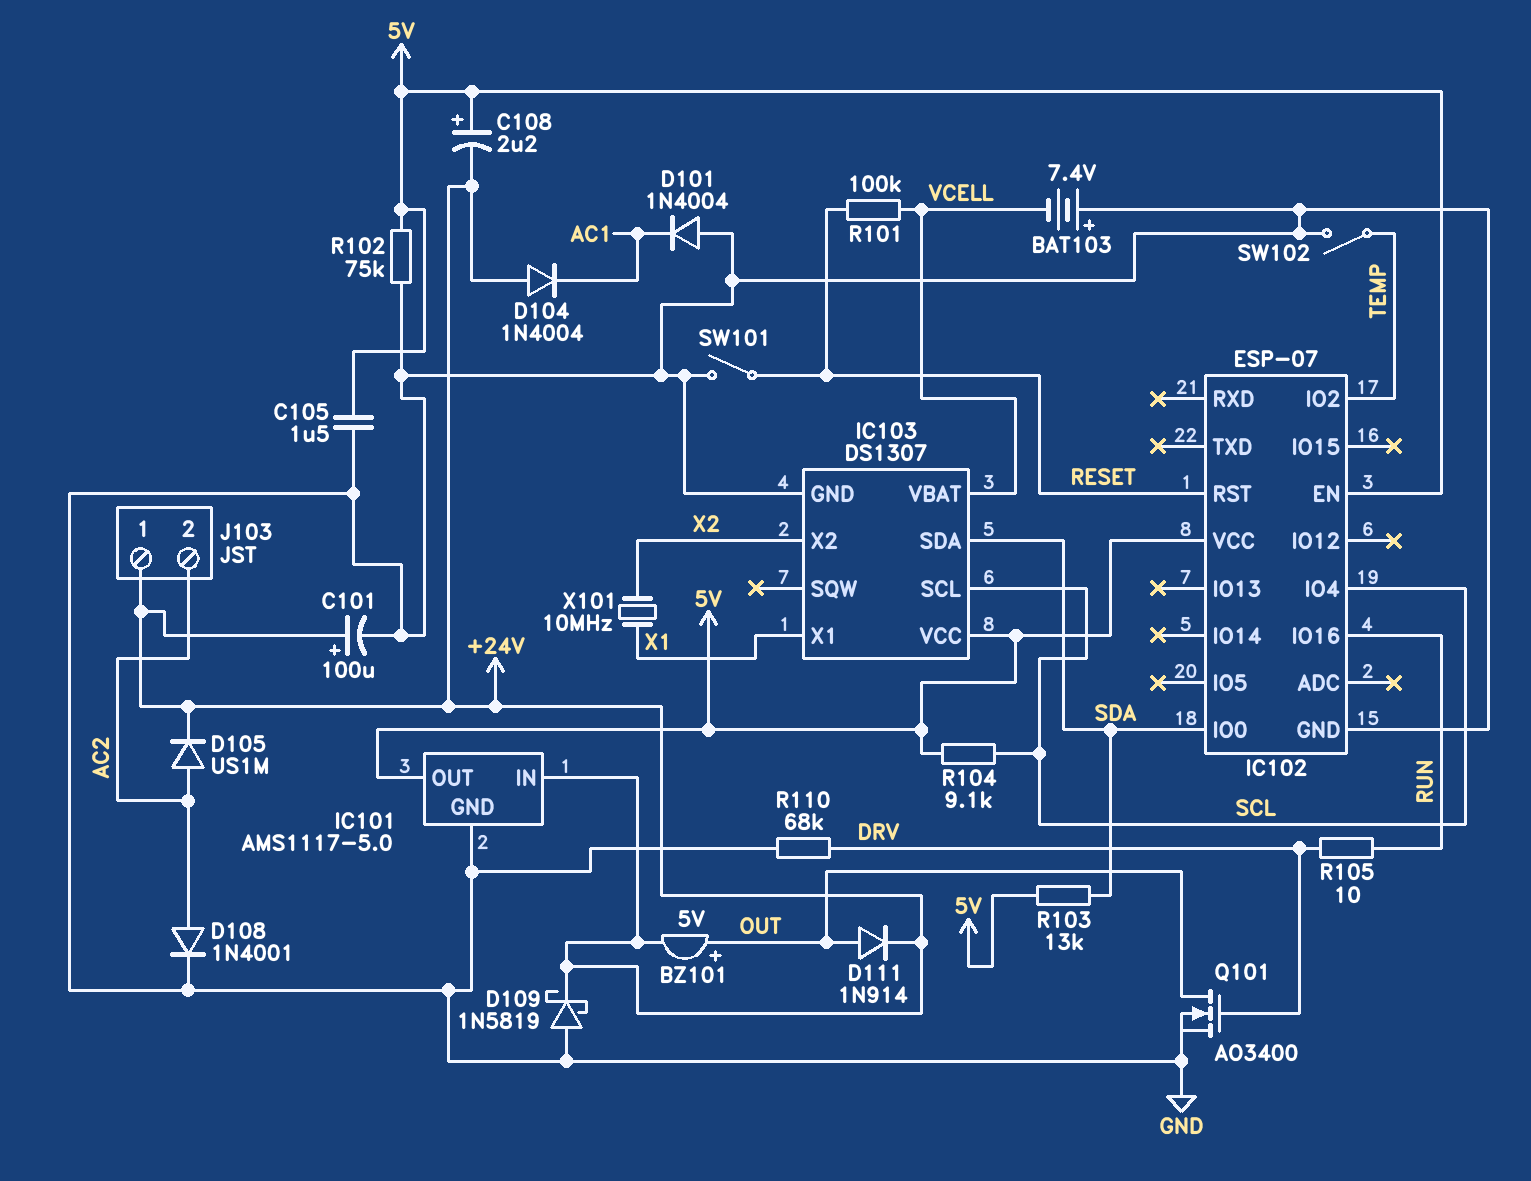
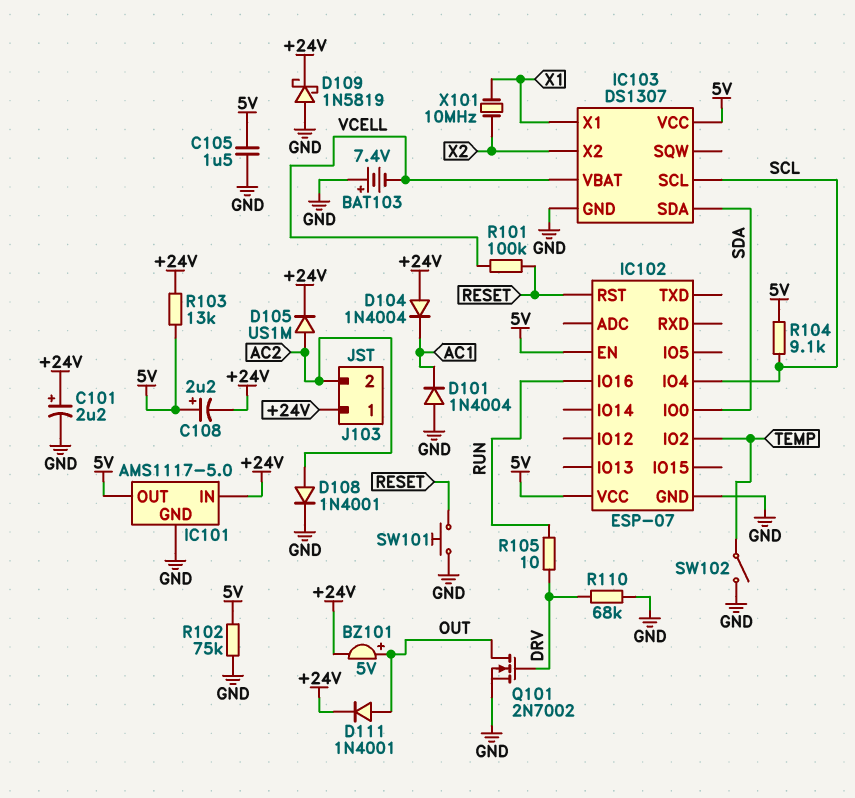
C101: 100uF (plus +24V, minus GND) -> 2.2uF (plus +24V, minus GND)
D111: diode 1N914 (A OUT, K +24V) -> diode 1N4001 (A OUT, K +24V)
Q101: NMOS AO3400 (G DRV, D OUT, S GND) -> NMOS 2N7002 (G DRV, D OUT, S GND)
R103: 13k (5V, SDA) -> 13k (+24V, 5V)
SW101: switch (GND, RESET) -> button (GND, RESET)

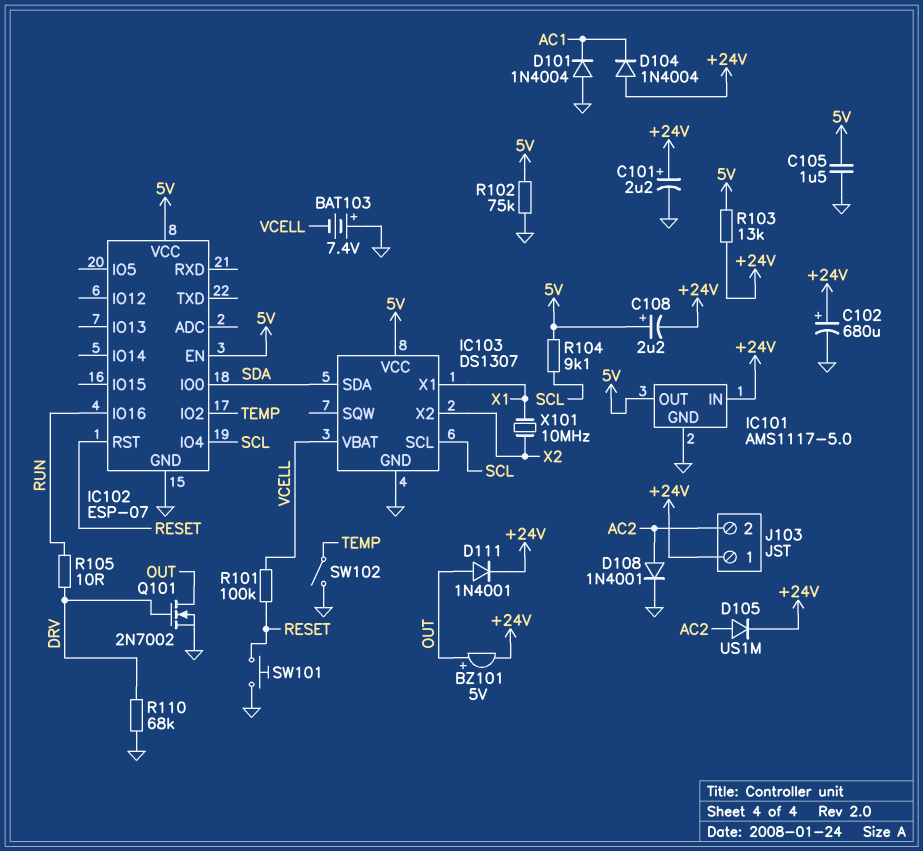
C102: none -> 680uF (plus +24V, minus GND)
D109: schottky 1N5819 (A GND, K +24V) -> none

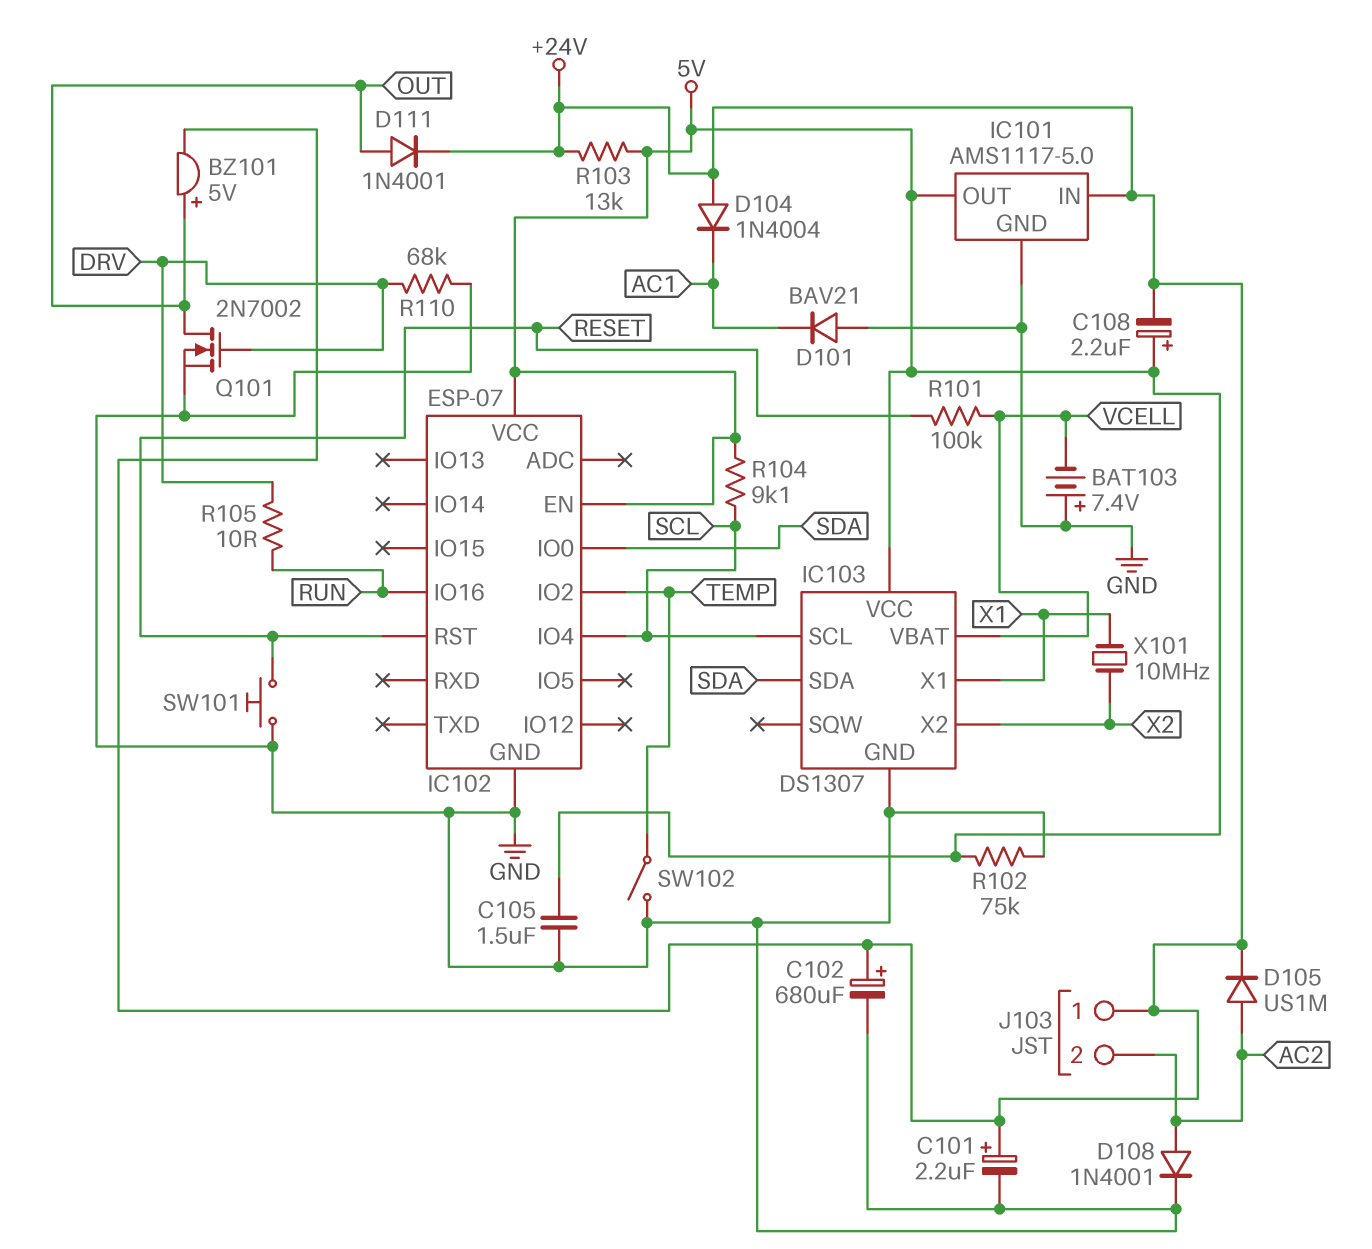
D101: diode 1N4004 (A GND, K AC1) -> diode BAV21 (A GND, K AC1)

